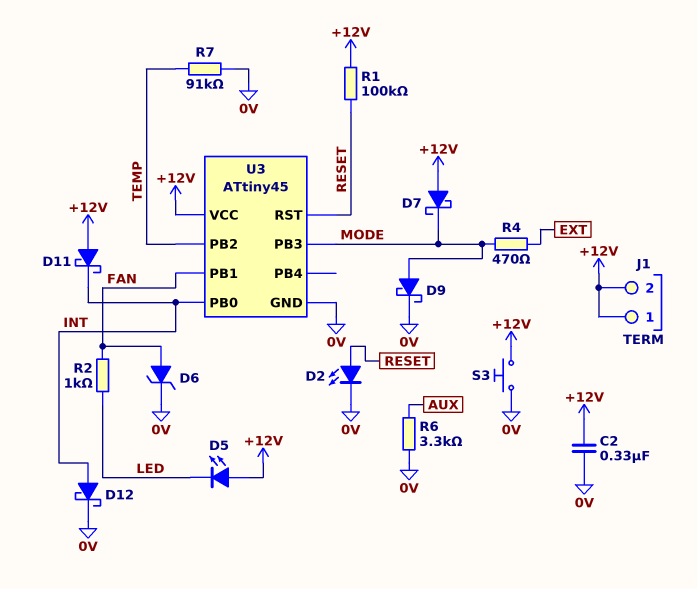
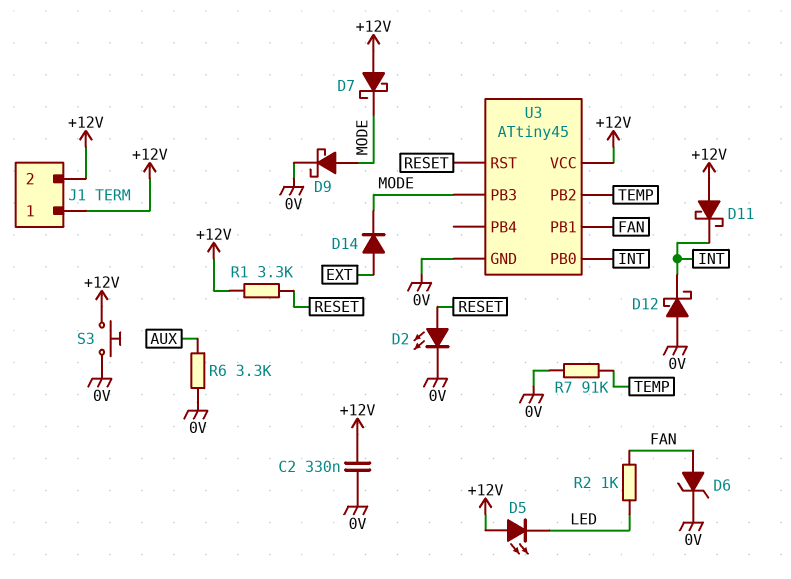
D12: schottky (A INT, K 0V) -> schottky (A 0V, K INT)
D14: none -> diode (A EXT, K MODE)
R1: 100k (+12V, RESET) -> 3.3k (+12V, RESET)
R4: 470 (EXT, MODE) -> none

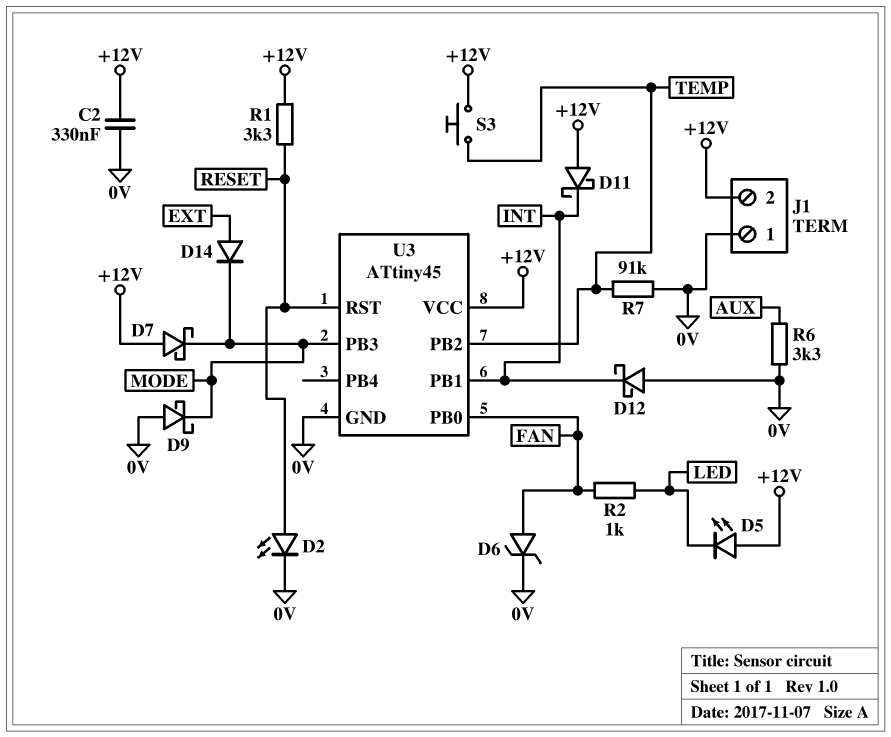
D9: schottky (A MODE, K 0V) -> schottky (A 0V, K MODE)
J1 pin 1: +12V -> 0V
S3: button (+12V, 0V) -> button (+12V, TEMP)
U3 pin PB0: INT -> FAN
U3 pin PB1: FAN -> INT

